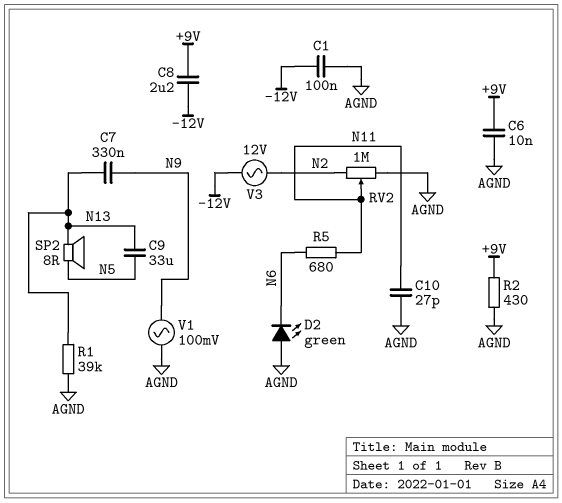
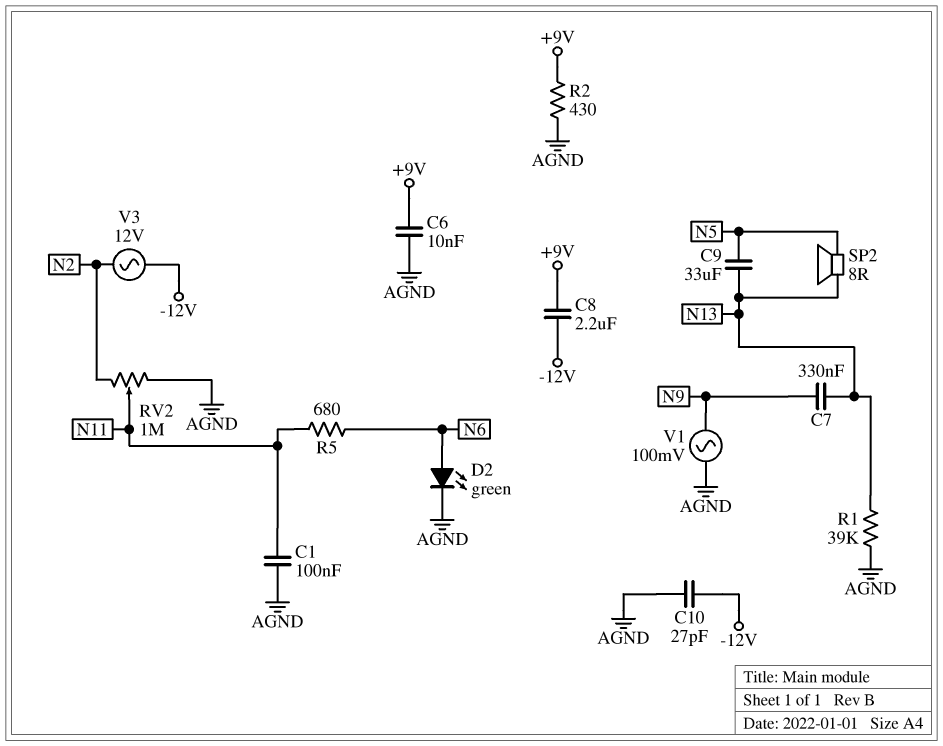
C1: 100nF (-12V, AGND) -> 100nF (AGND, N11)
C10: 27pF (AGND, N11) -> 27pF (-12V, AGND)
D2: LED green (A AGND, K N6) -> LED green (A N6, K AGND)

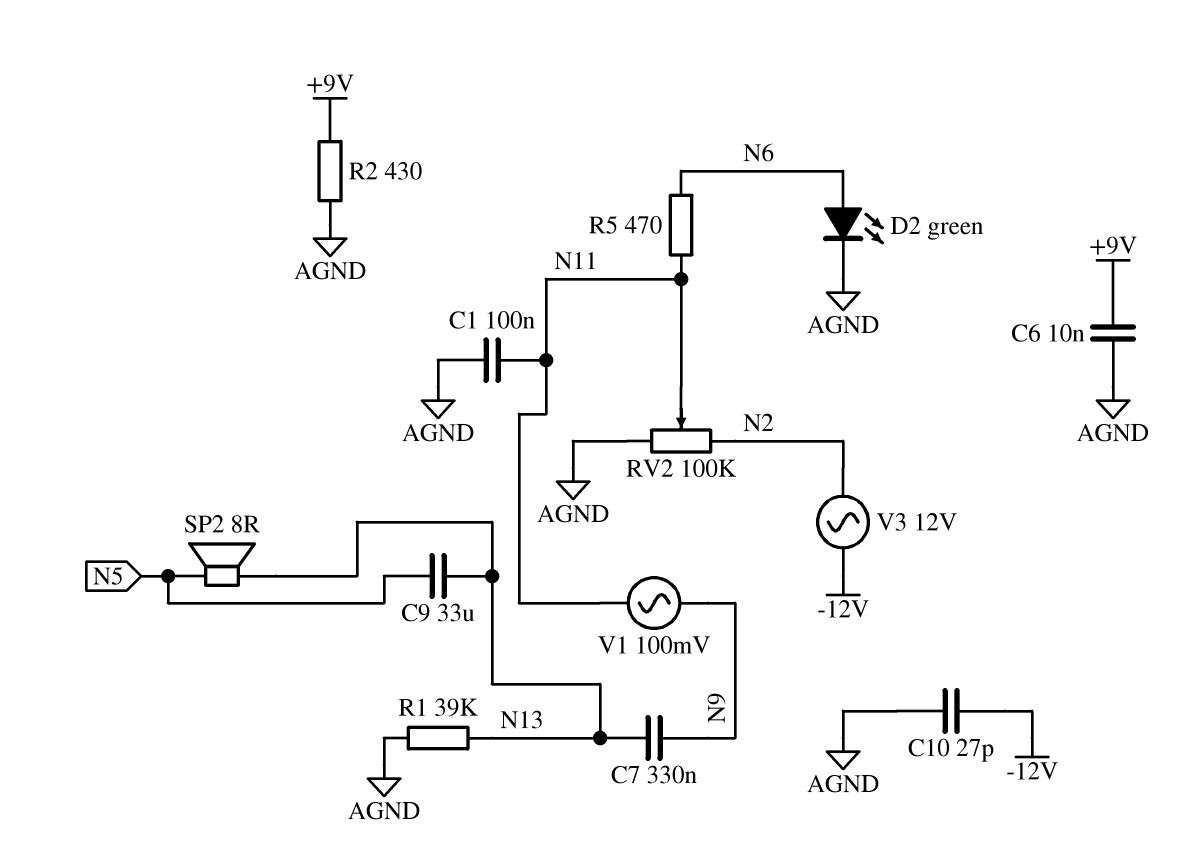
C8: 2.2uF (+9V, -12V) -> none
R5: 680 (N6, N11) -> 470 (N6, N11)
RV2: 1M (AGND, N2, wiper N11) -> 100k (AGND, N2, wiper N11)
V1: AC 100mV (AGND, N9) -> AC 100mV (N9, N11)

